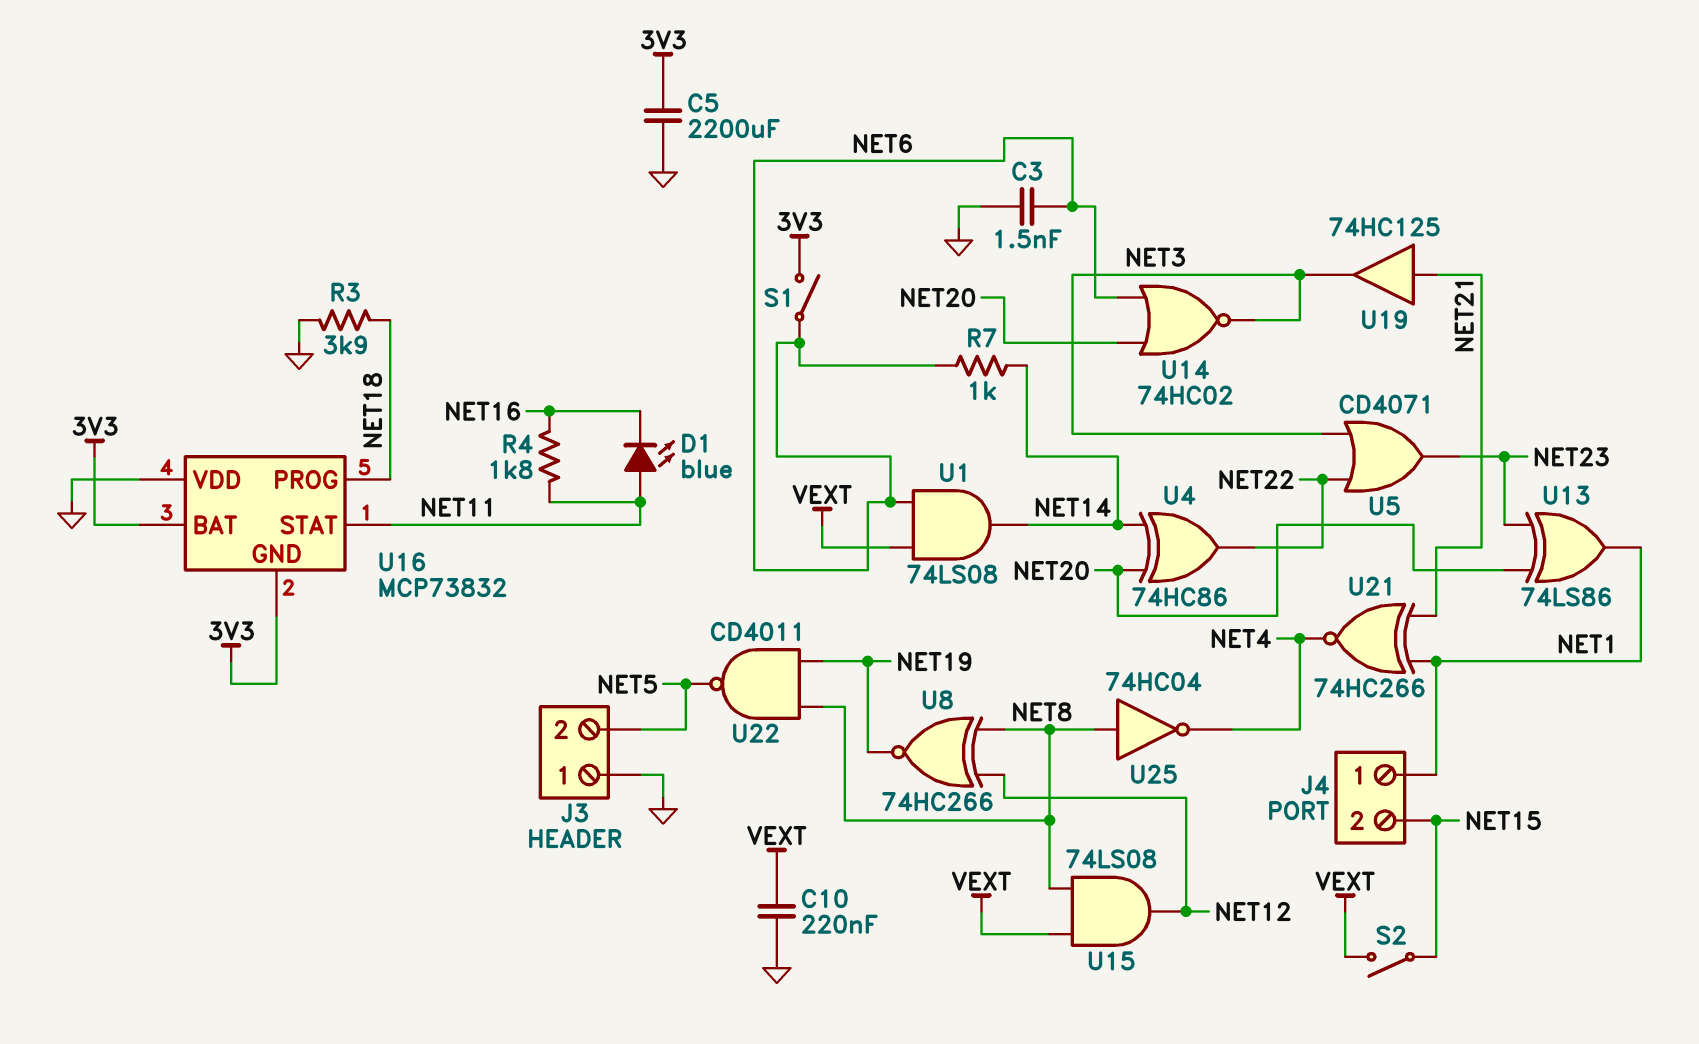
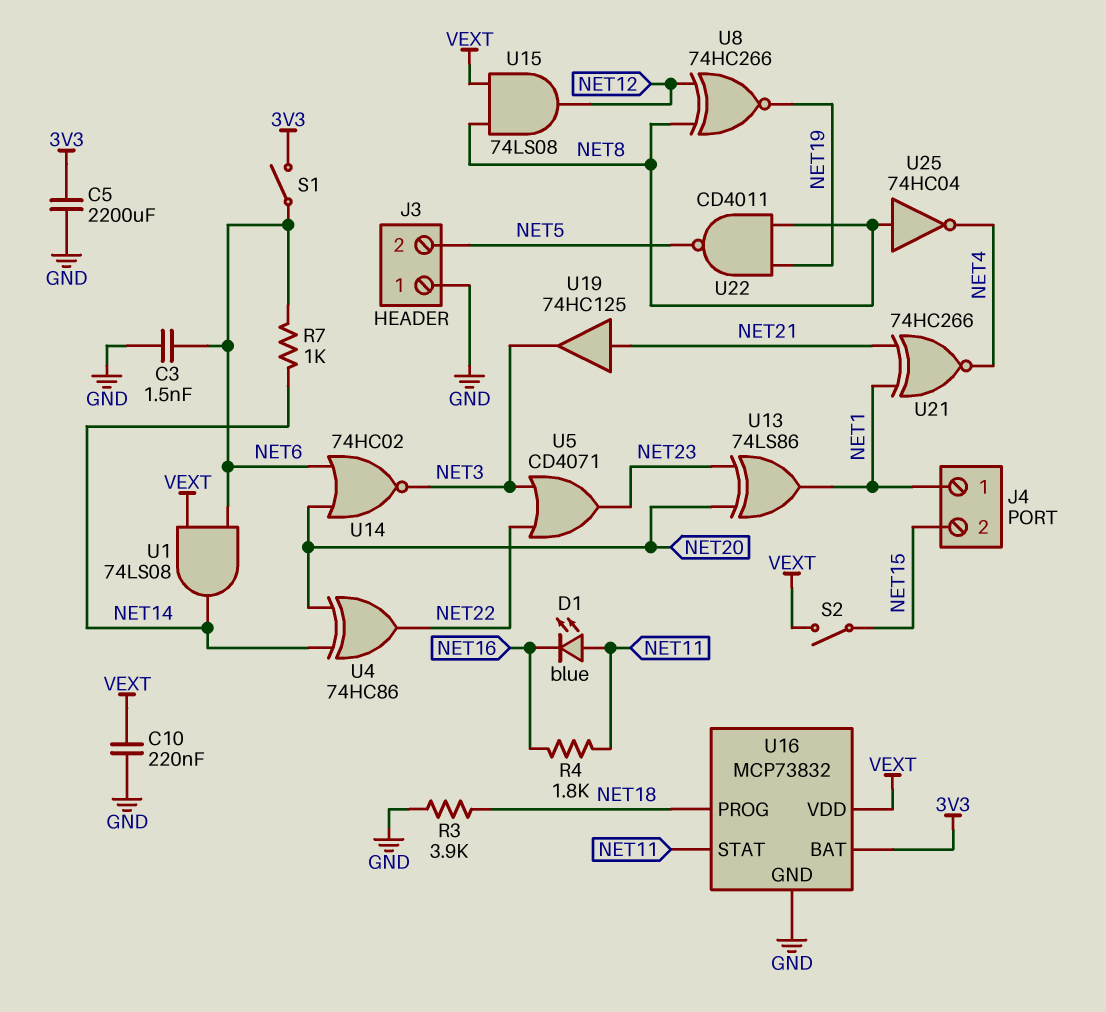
U16 pin GND: 3V3 -> GND
U16 pin VDD: GND -> VEXT

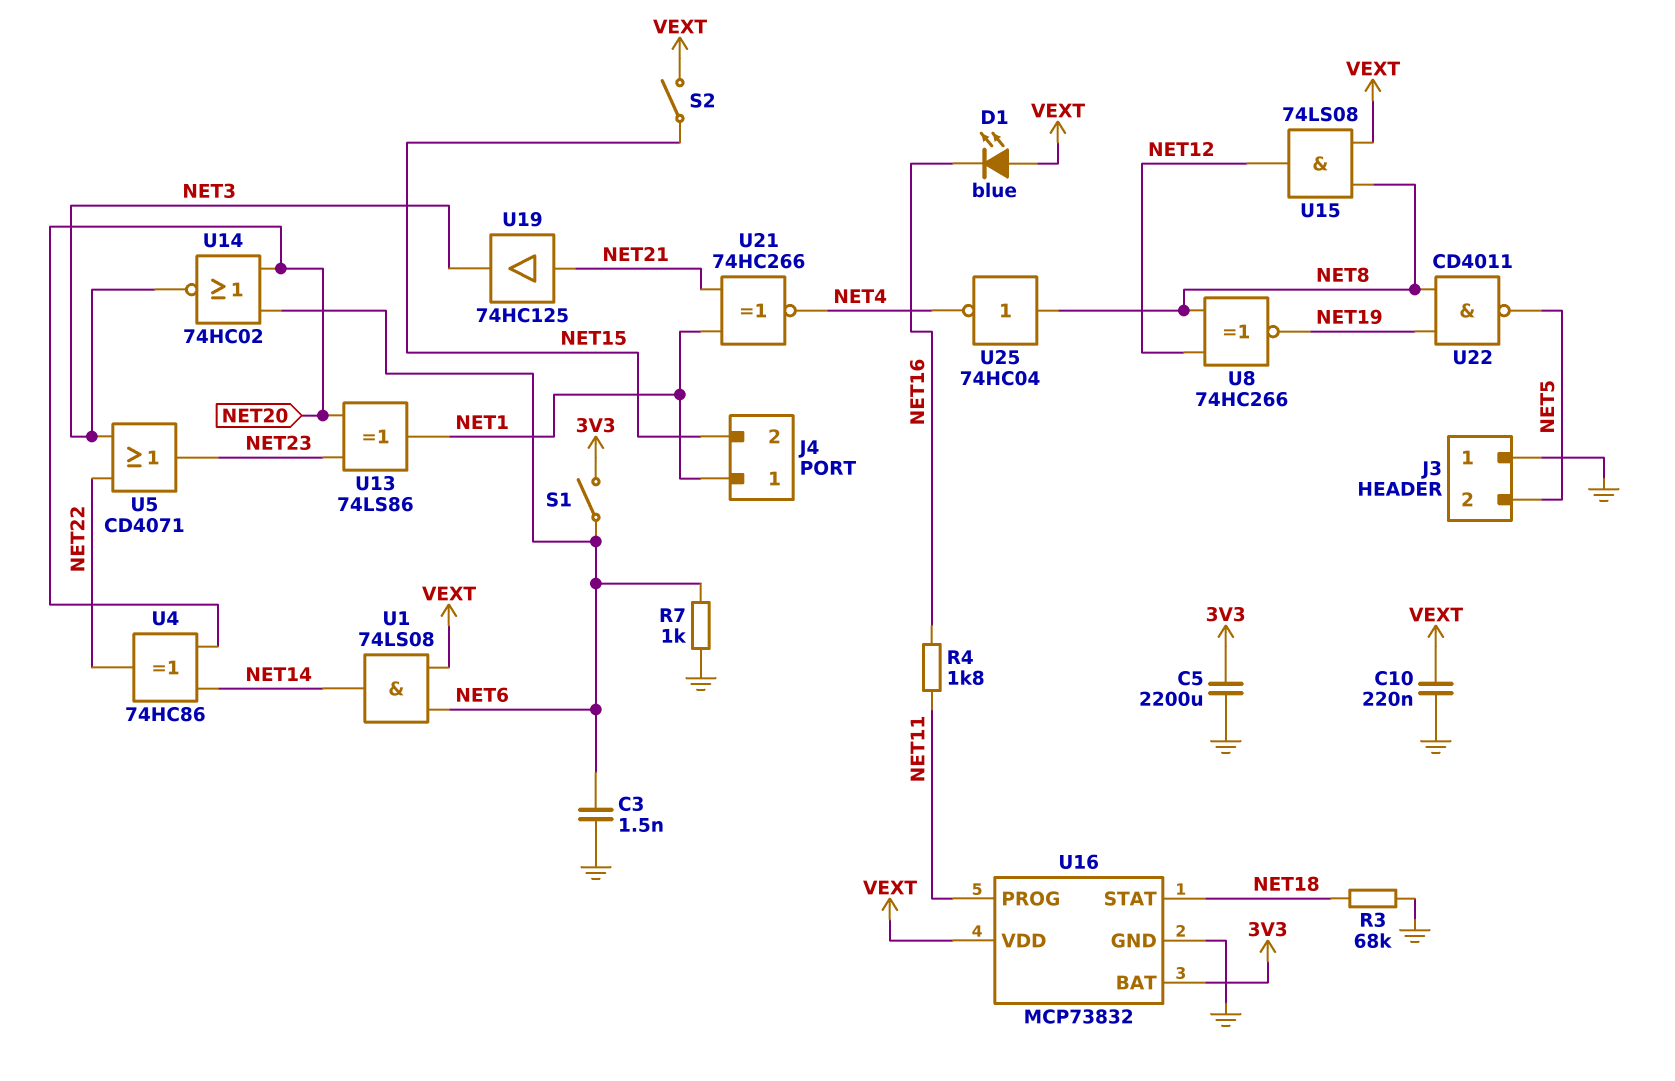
D1: LED blue (A NET11, K NET16) -> LED blue (A VEXT, K NET16)
R3: 3.9k (GND, NET18) -> 68k (GND, NET18)
R7: 1k (NET6, NET14) -> 1k (GND, NET6)
U16 pin PROG: NET18 -> NET11
U16 pin STAT: NET11 -> NET18

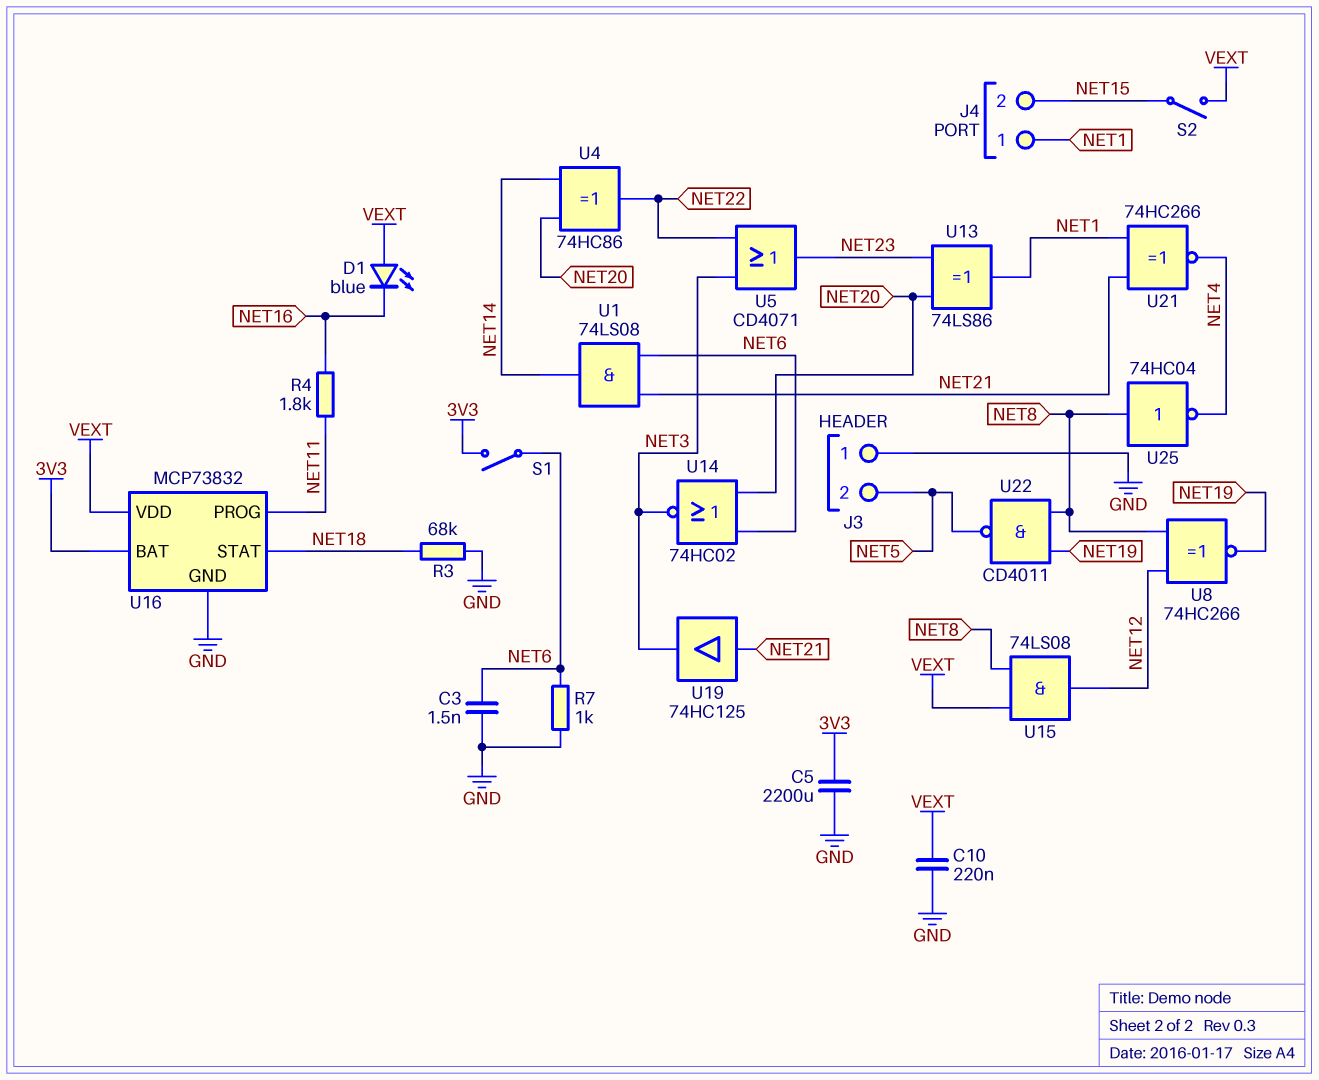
U1: AND 74LS08 (in NET6, in VEXT, out NET14) -> AND 74LS08 (in NET6, in NET21, out NET14)

